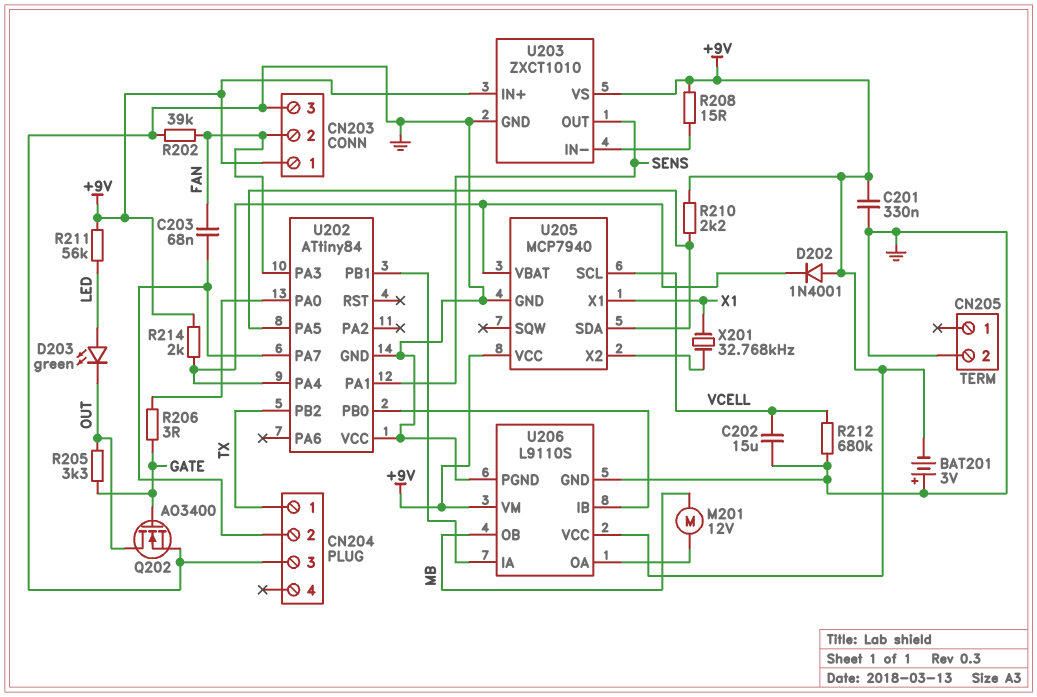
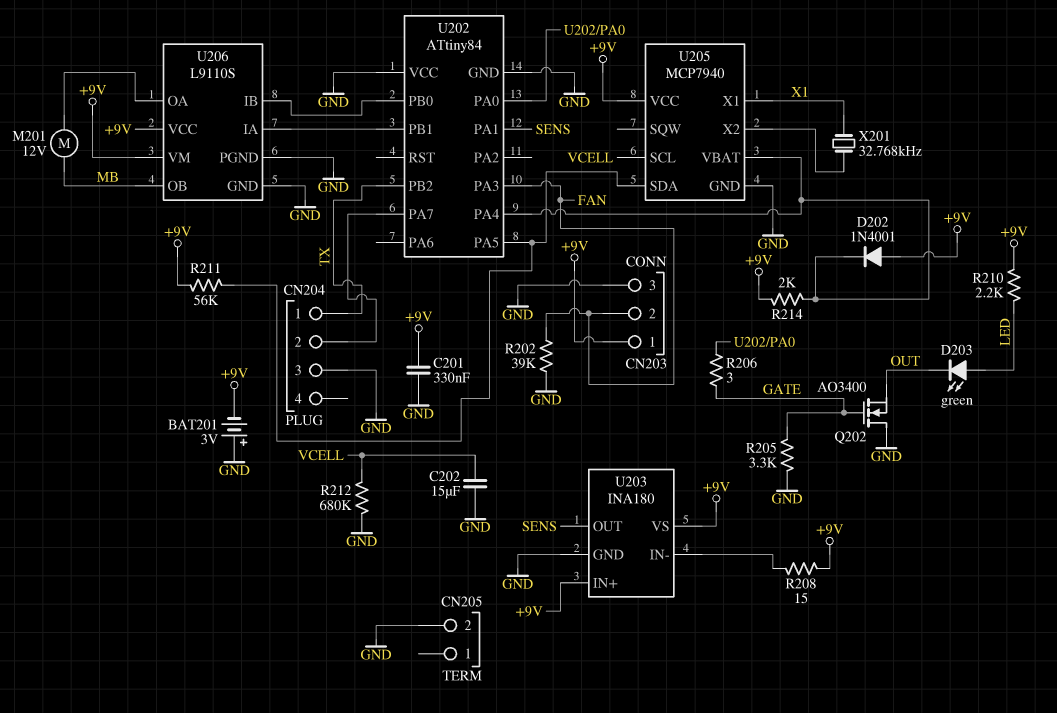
C203: 68nF (CN204/2, FAN) -> none
Q202: NMOS AO3400 (G GATE, D OUT, S GND) -> NMOS AO3400 (G GATE, D GND, S OUT)
R205: 3.3k (GATE, OUT) -> 3.3k (GATE, GND)
R210: 2.2k (+9V, U202/PA5) -> 2.2k (+9V, LED)
R211: 56k (+9V, LED) -> 56k (+9V, U202/PA5)
U203: ZXCT1010 -> INA180

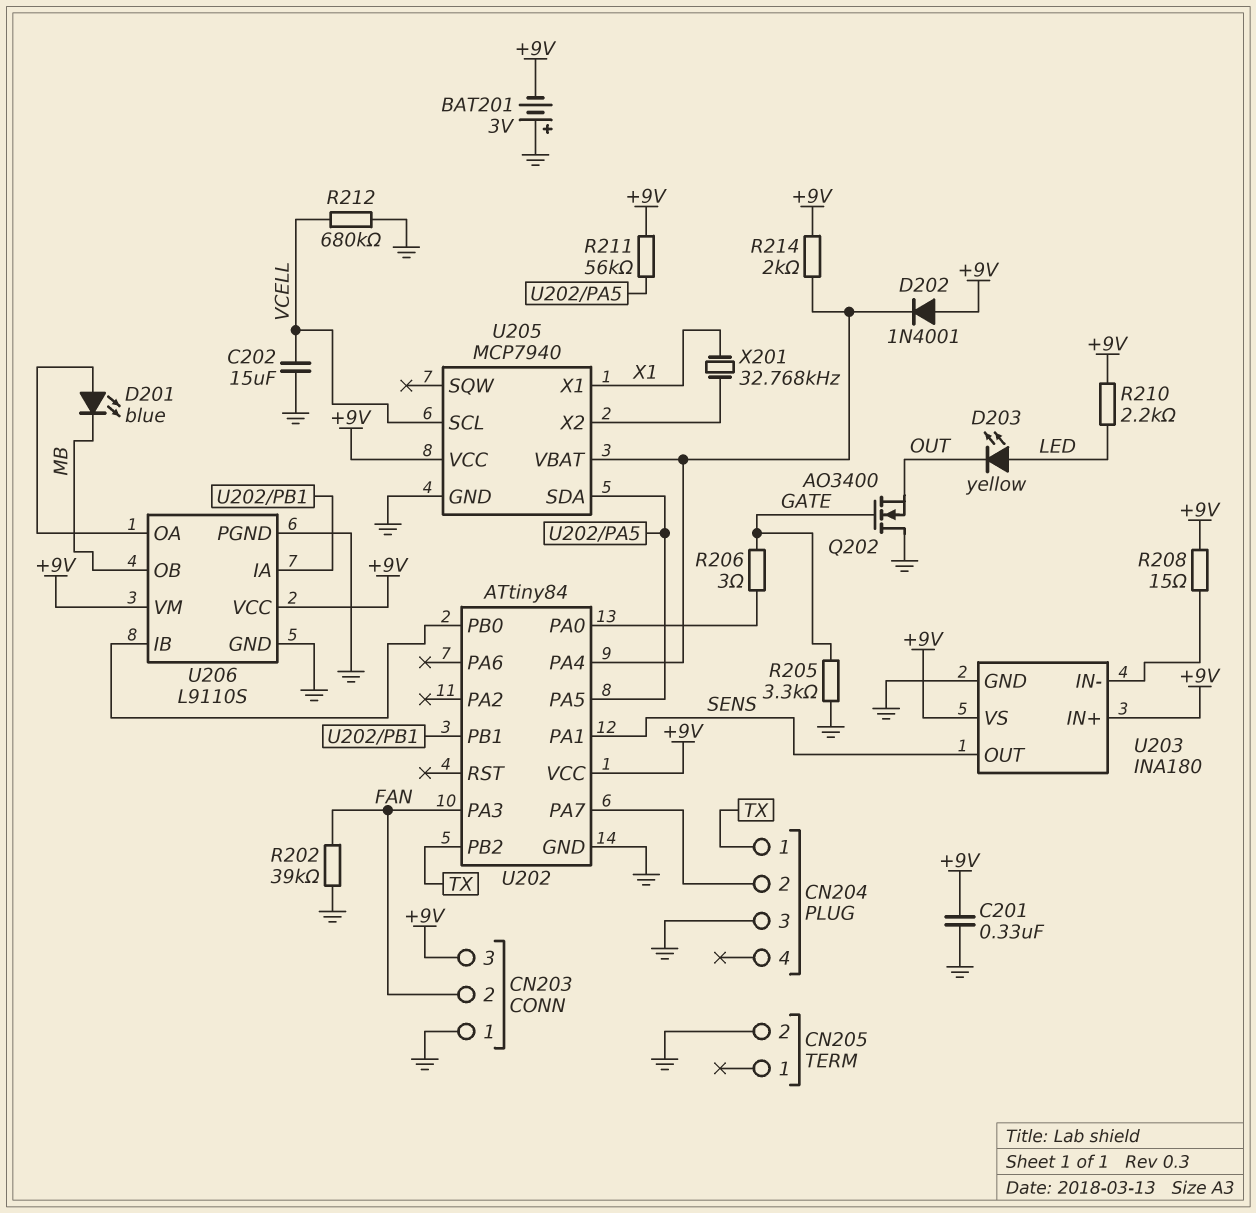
CN203 pin 1: +9V -> GND
CN203 pin 3: GND -> +9V
D201: none -> LED blue (A U206/OA, K MB)
D203: LED green (A LED, K OUT) -> LED yellow (A LED, K OUT)
M201: motor 12V (MB, U206/OA) -> none
U202 pin VCC: GND -> +9V

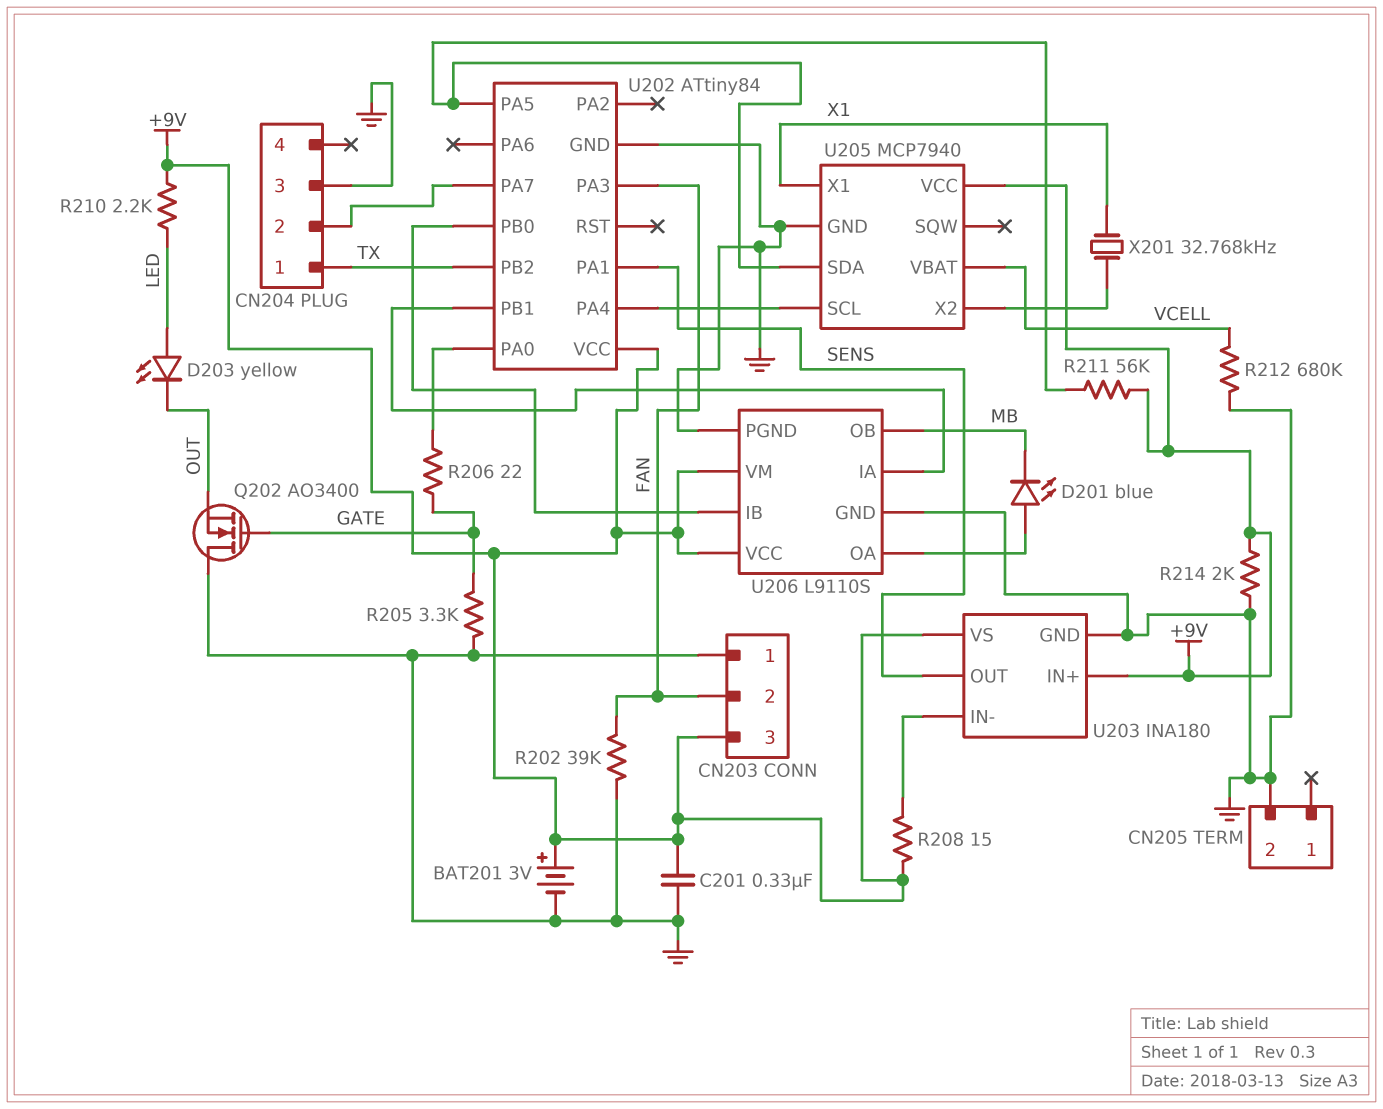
BAT201: 3V (plus GND, minus +9V) -> 3V (plus +9V, minus GND)
C202: 15uF (GND, VCELL) -> none
D202: diode 1N4001 (A +9V, K U202/PA4) -> none
R206: 3 (GATE, U202/PA0) -> 22 (GATE, U202/PA0)
R214: 2k (+9V, U202/PA4) -> 2k (+9V, GND)
U205 pin SCL: VCELL -> U202/PA4
U205 pin VBAT: U202/PA4 -> VCELL

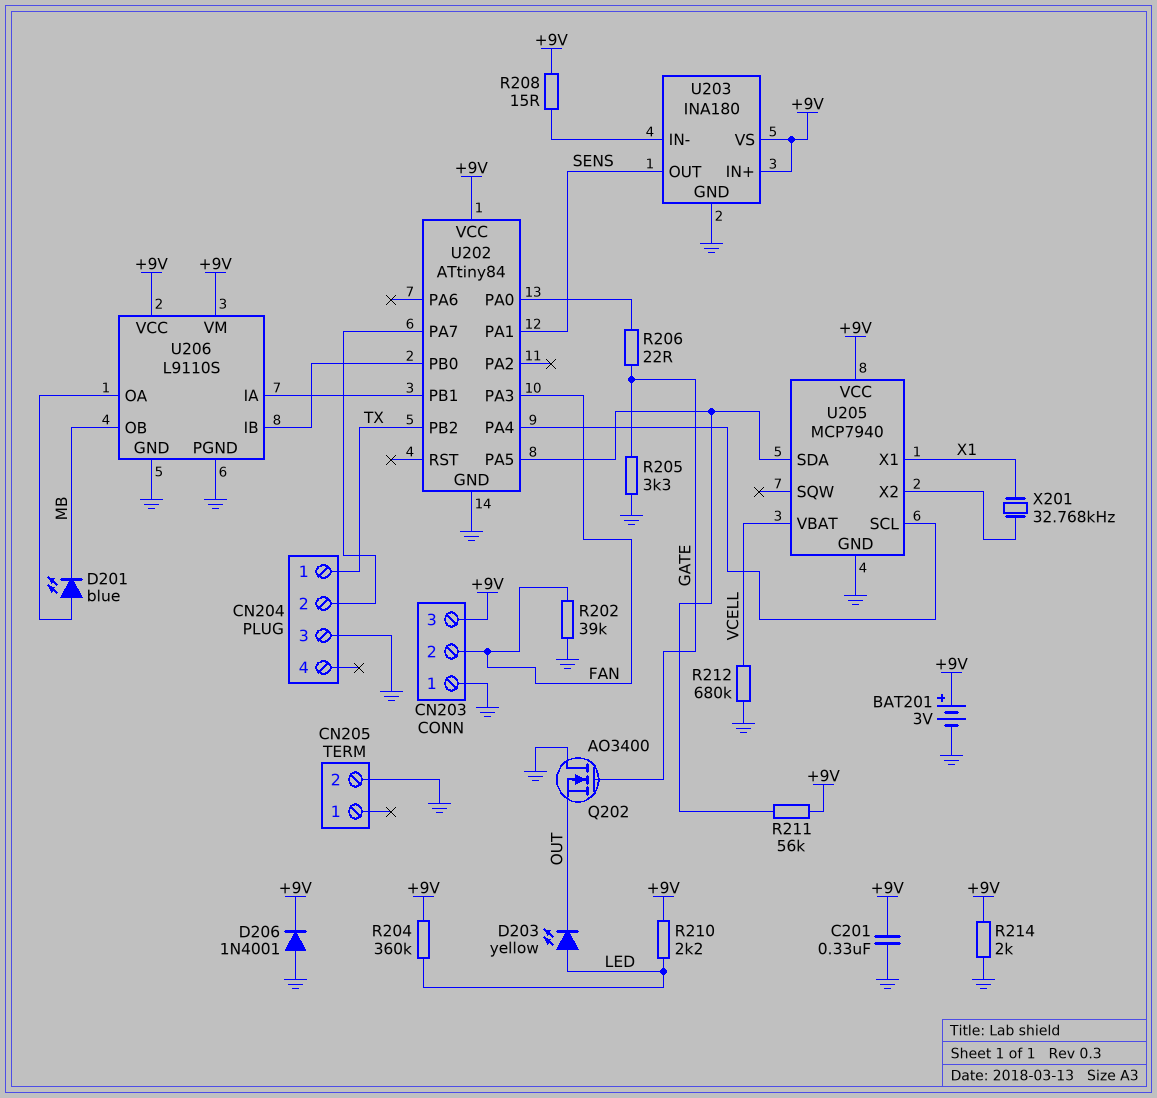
D206: none -> diode 1N4001 (A GND, K +9V)
R204: none -> 360k (+9V, LED)

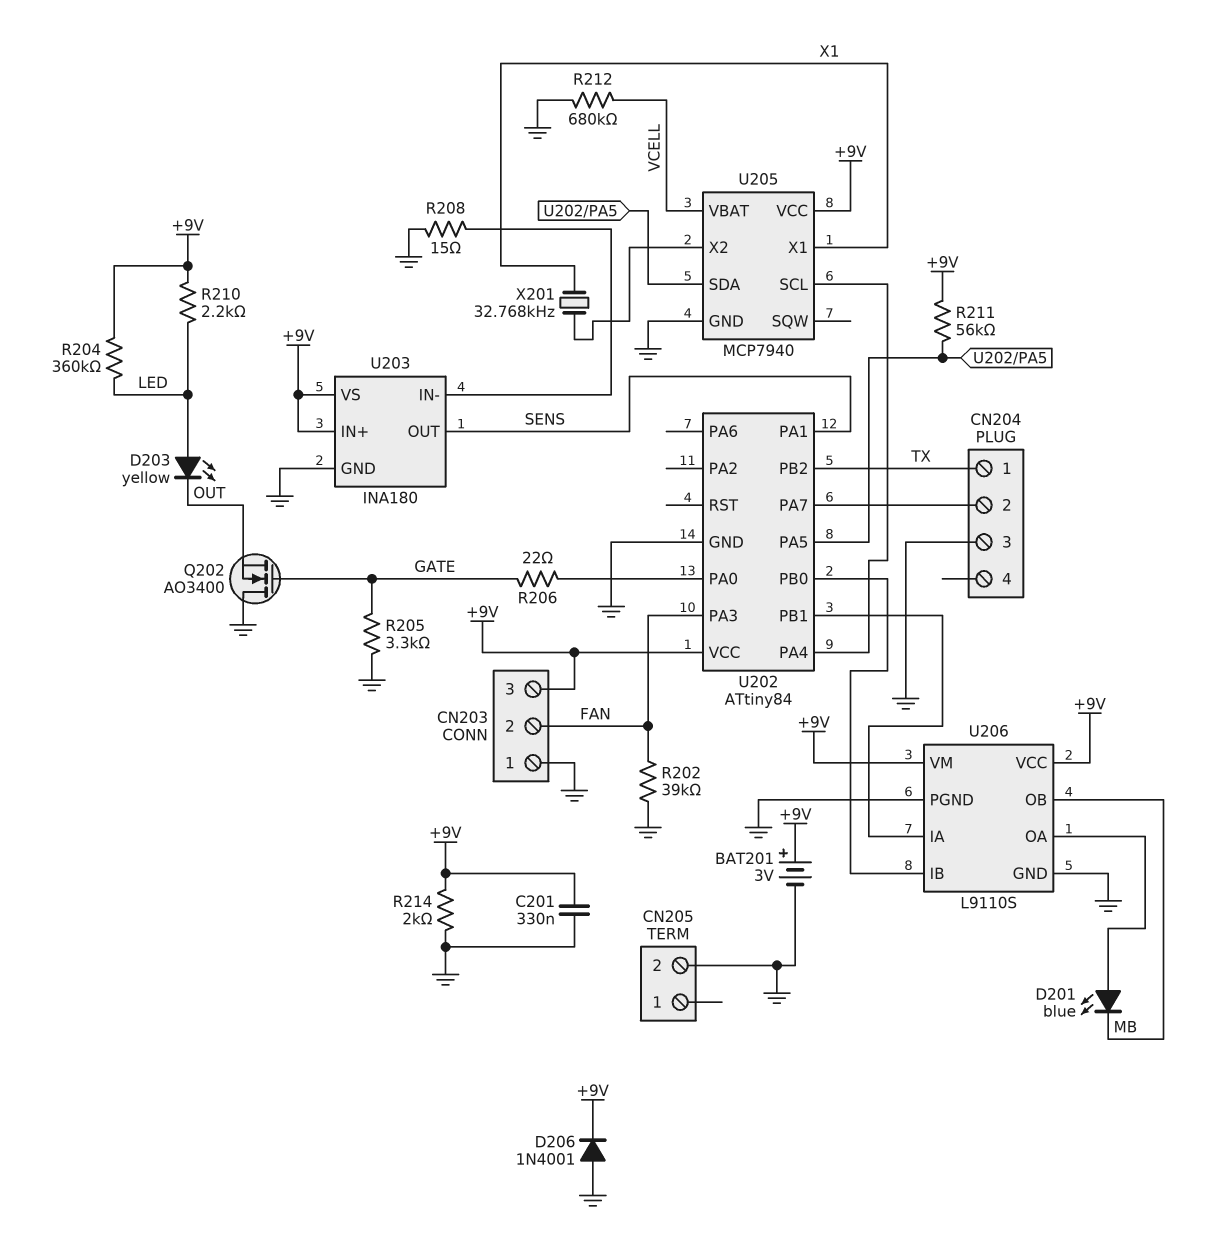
R208: 15 (+9V, U203/IN-) -> 15 (GND, U203/IN-)

